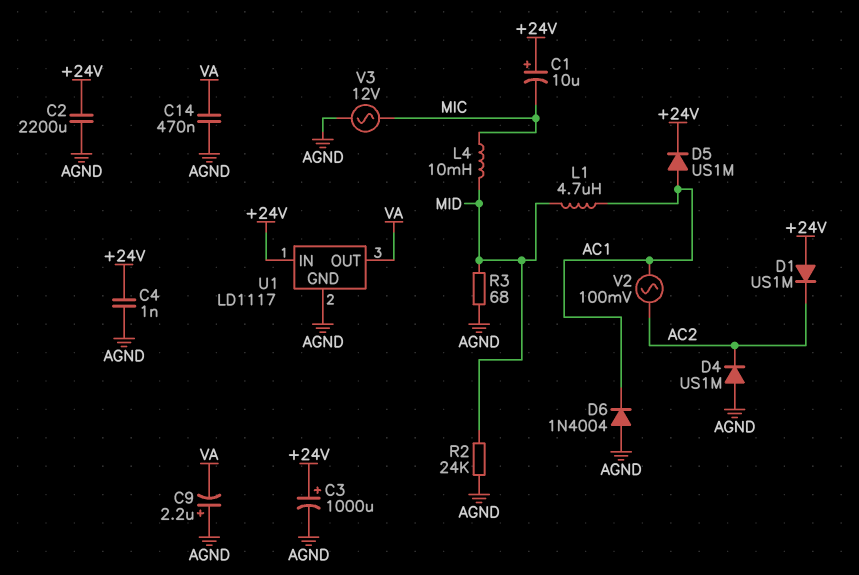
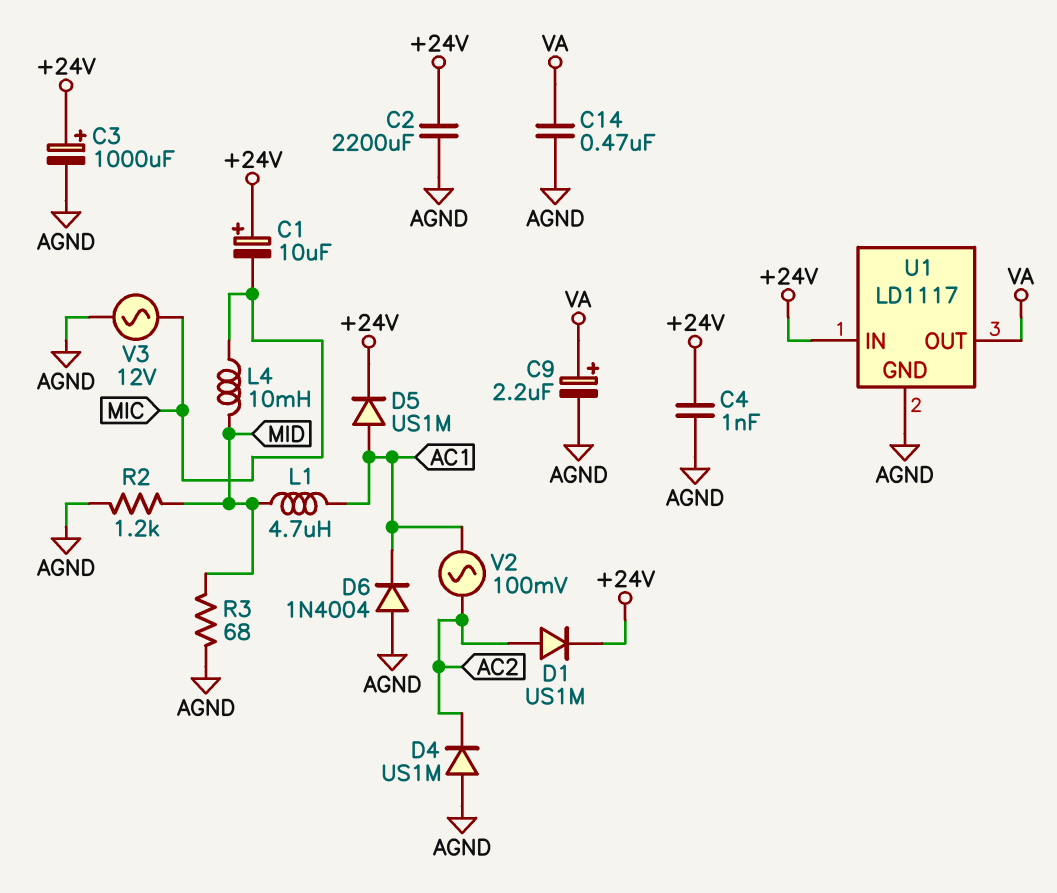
C9: 2.2uF (plus AGND, minus VA) -> 2.2uF (plus VA, minus AGND)
D1: diode US1M (A +24V, K AC2) -> diode US1M (A AC2, K +24V)
R2: 24k (AGND, MID) -> 1.2k (AGND, MID)

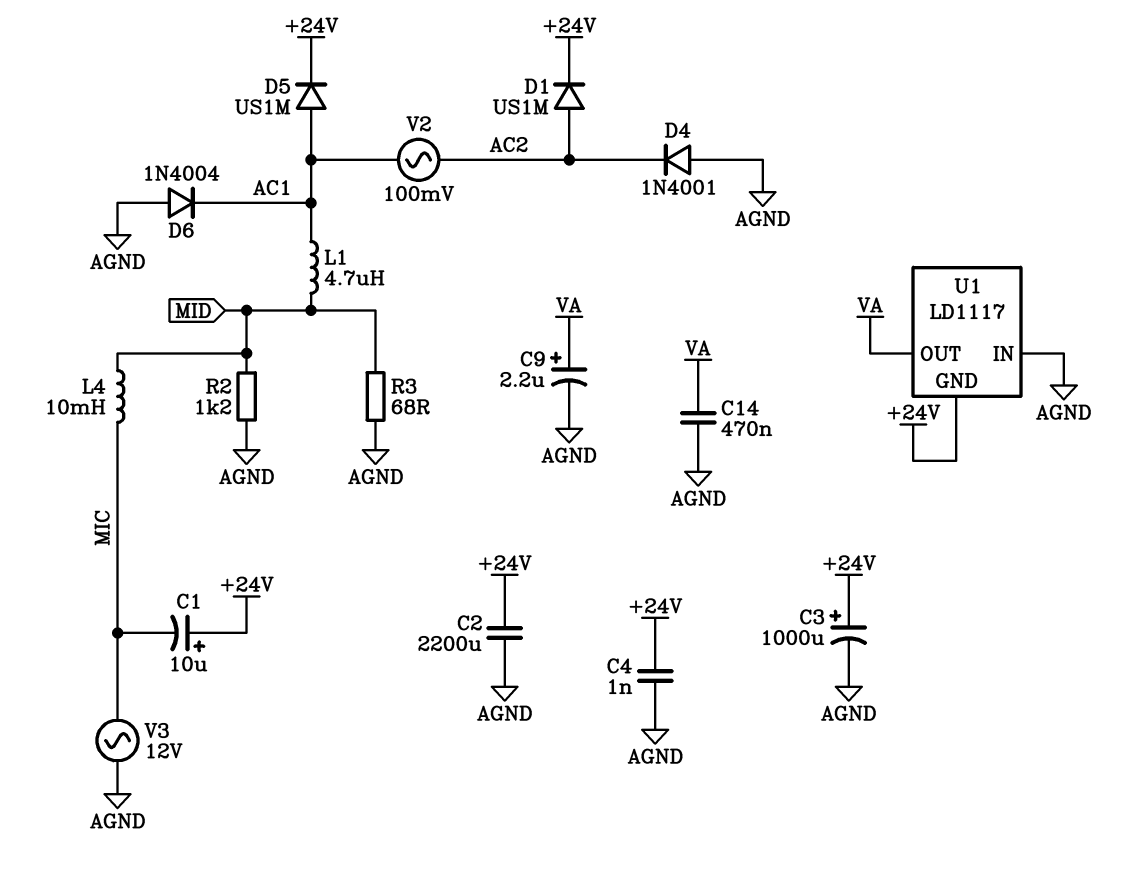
D4: diode US1M (A AGND, K AC2) -> diode 1N4001 (A AGND, K AC2)
U1 pin GND: AGND -> +24V
U1 pin IN: +24V -> AGND

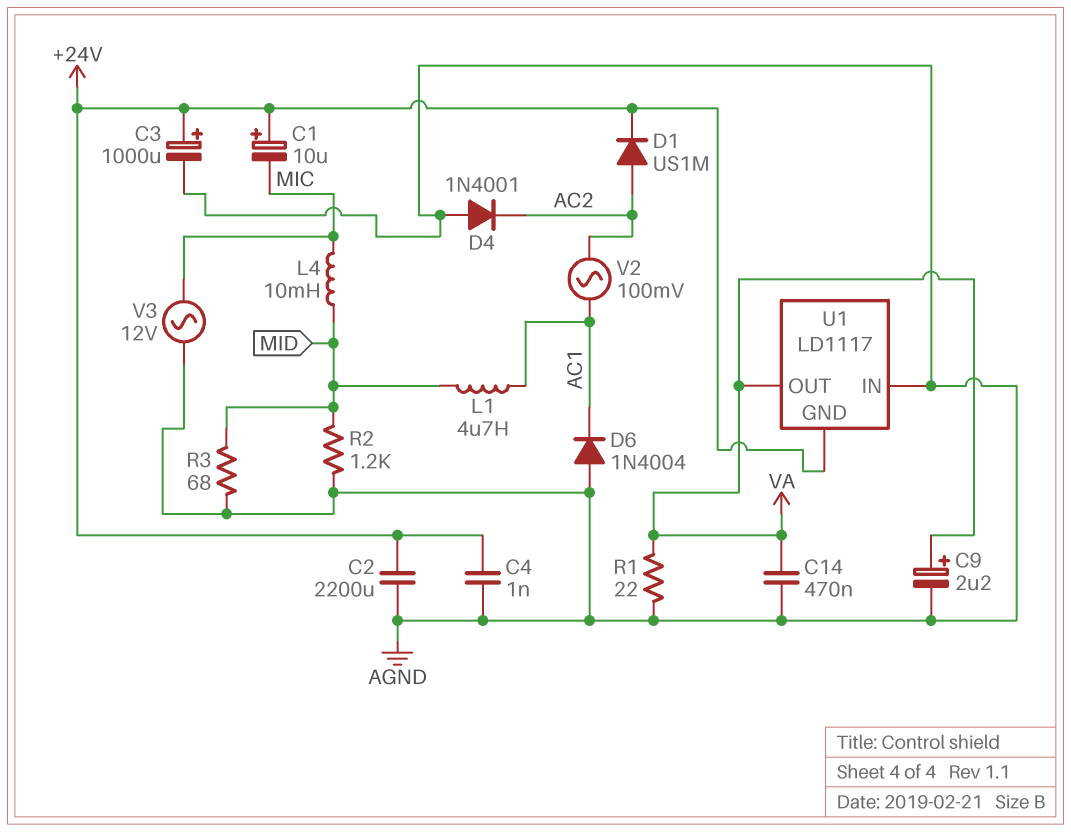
D5: diode US1M (A AC1, K +24V) -> none
R1: none -> 22 (AGND, VA)

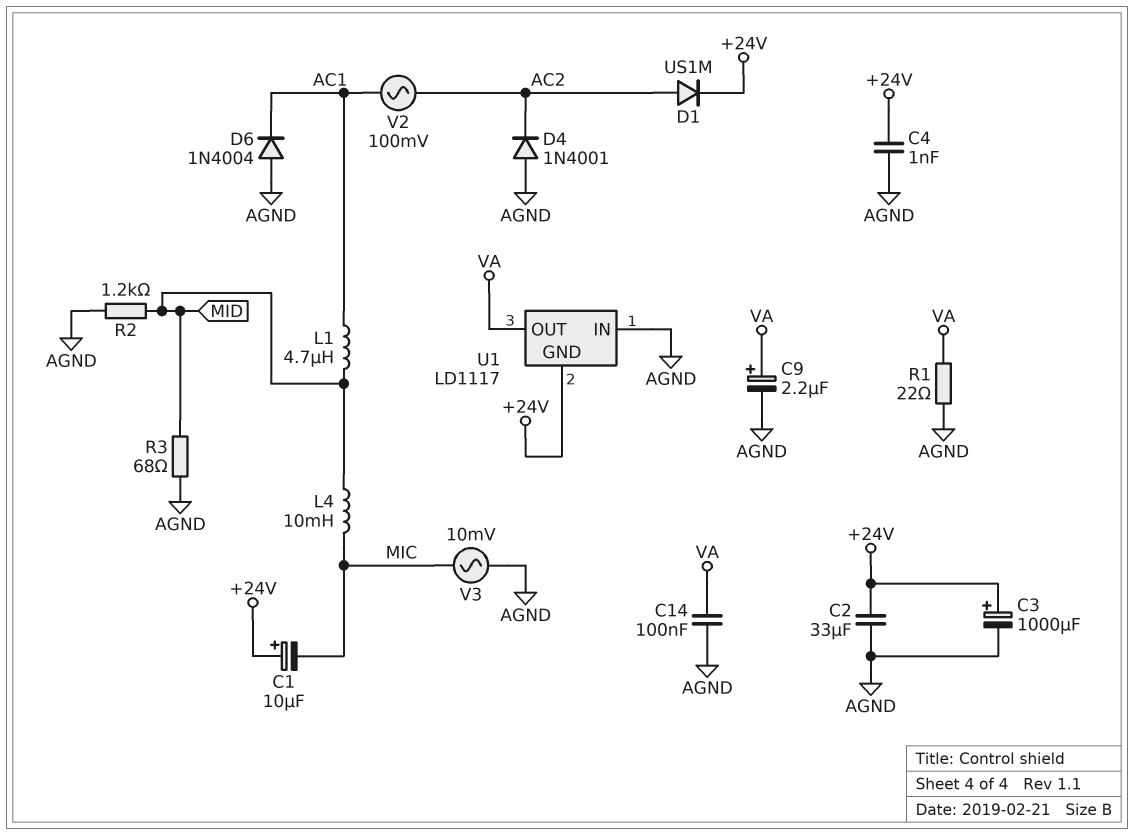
C2: 2200uF (+24V, AGND) -> 33uF (+24V, AGND)
C14: 470nF (AGND, VA) -> 100nF (AGND, VA)
V3: AC 12V (AGND, MIC) -> AC 10mV (AGND, MIC)

